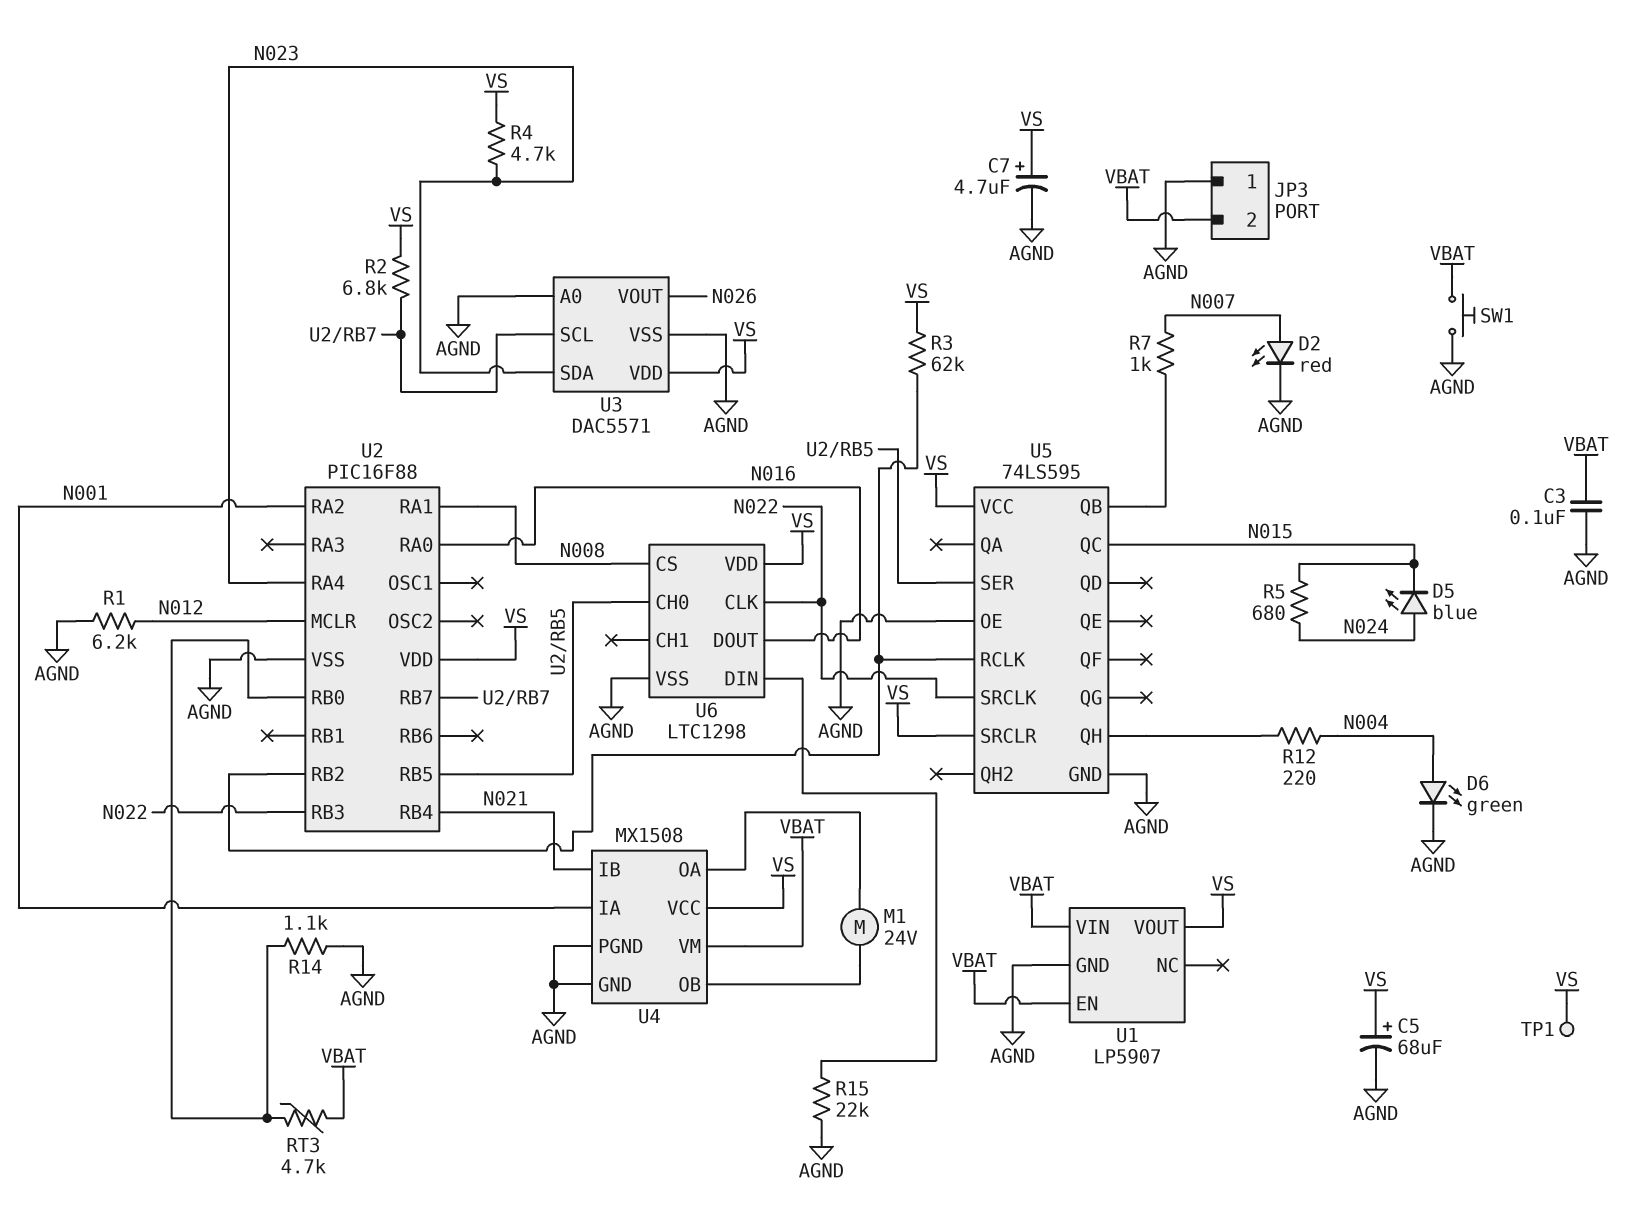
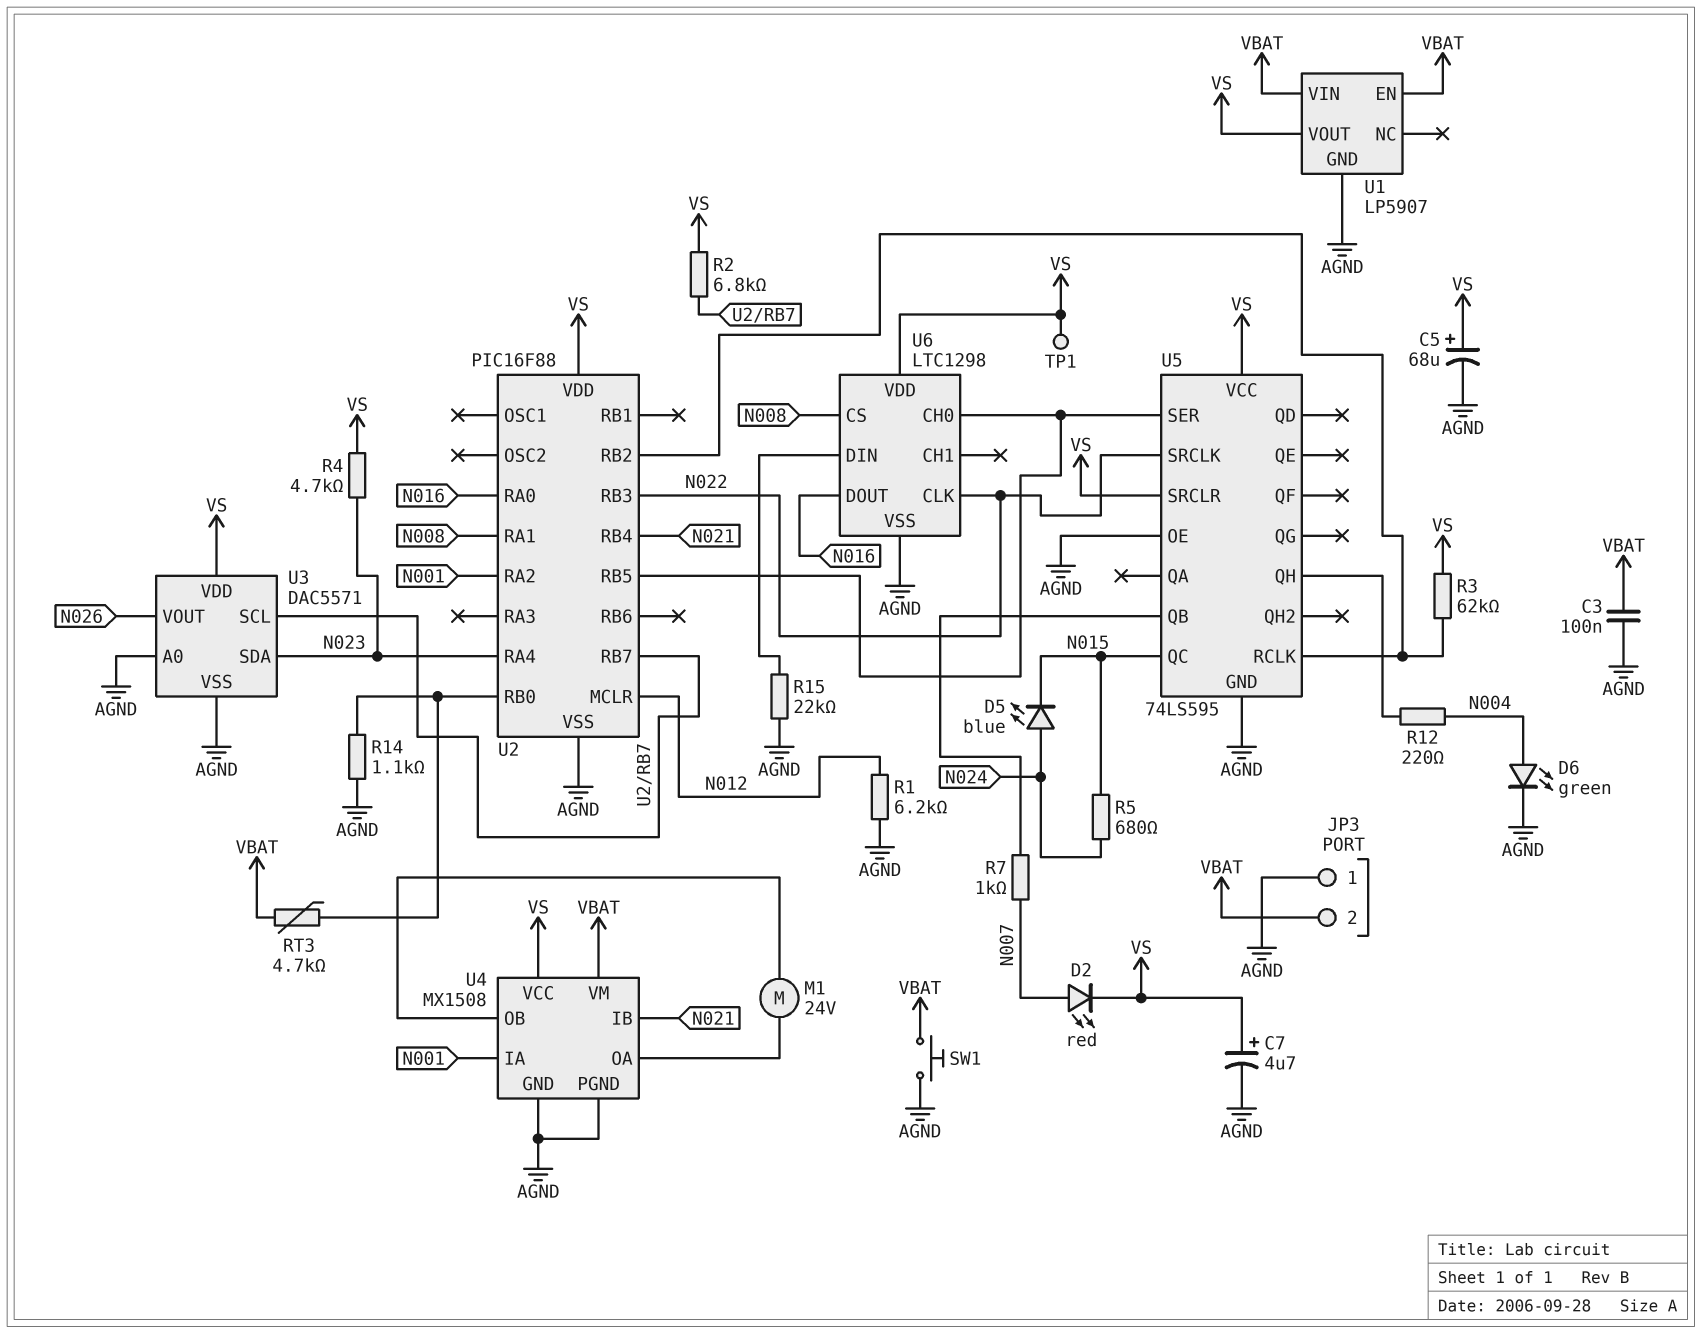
D2: LED red (A N007, K AGND) -> LED red (A N007, K VS)

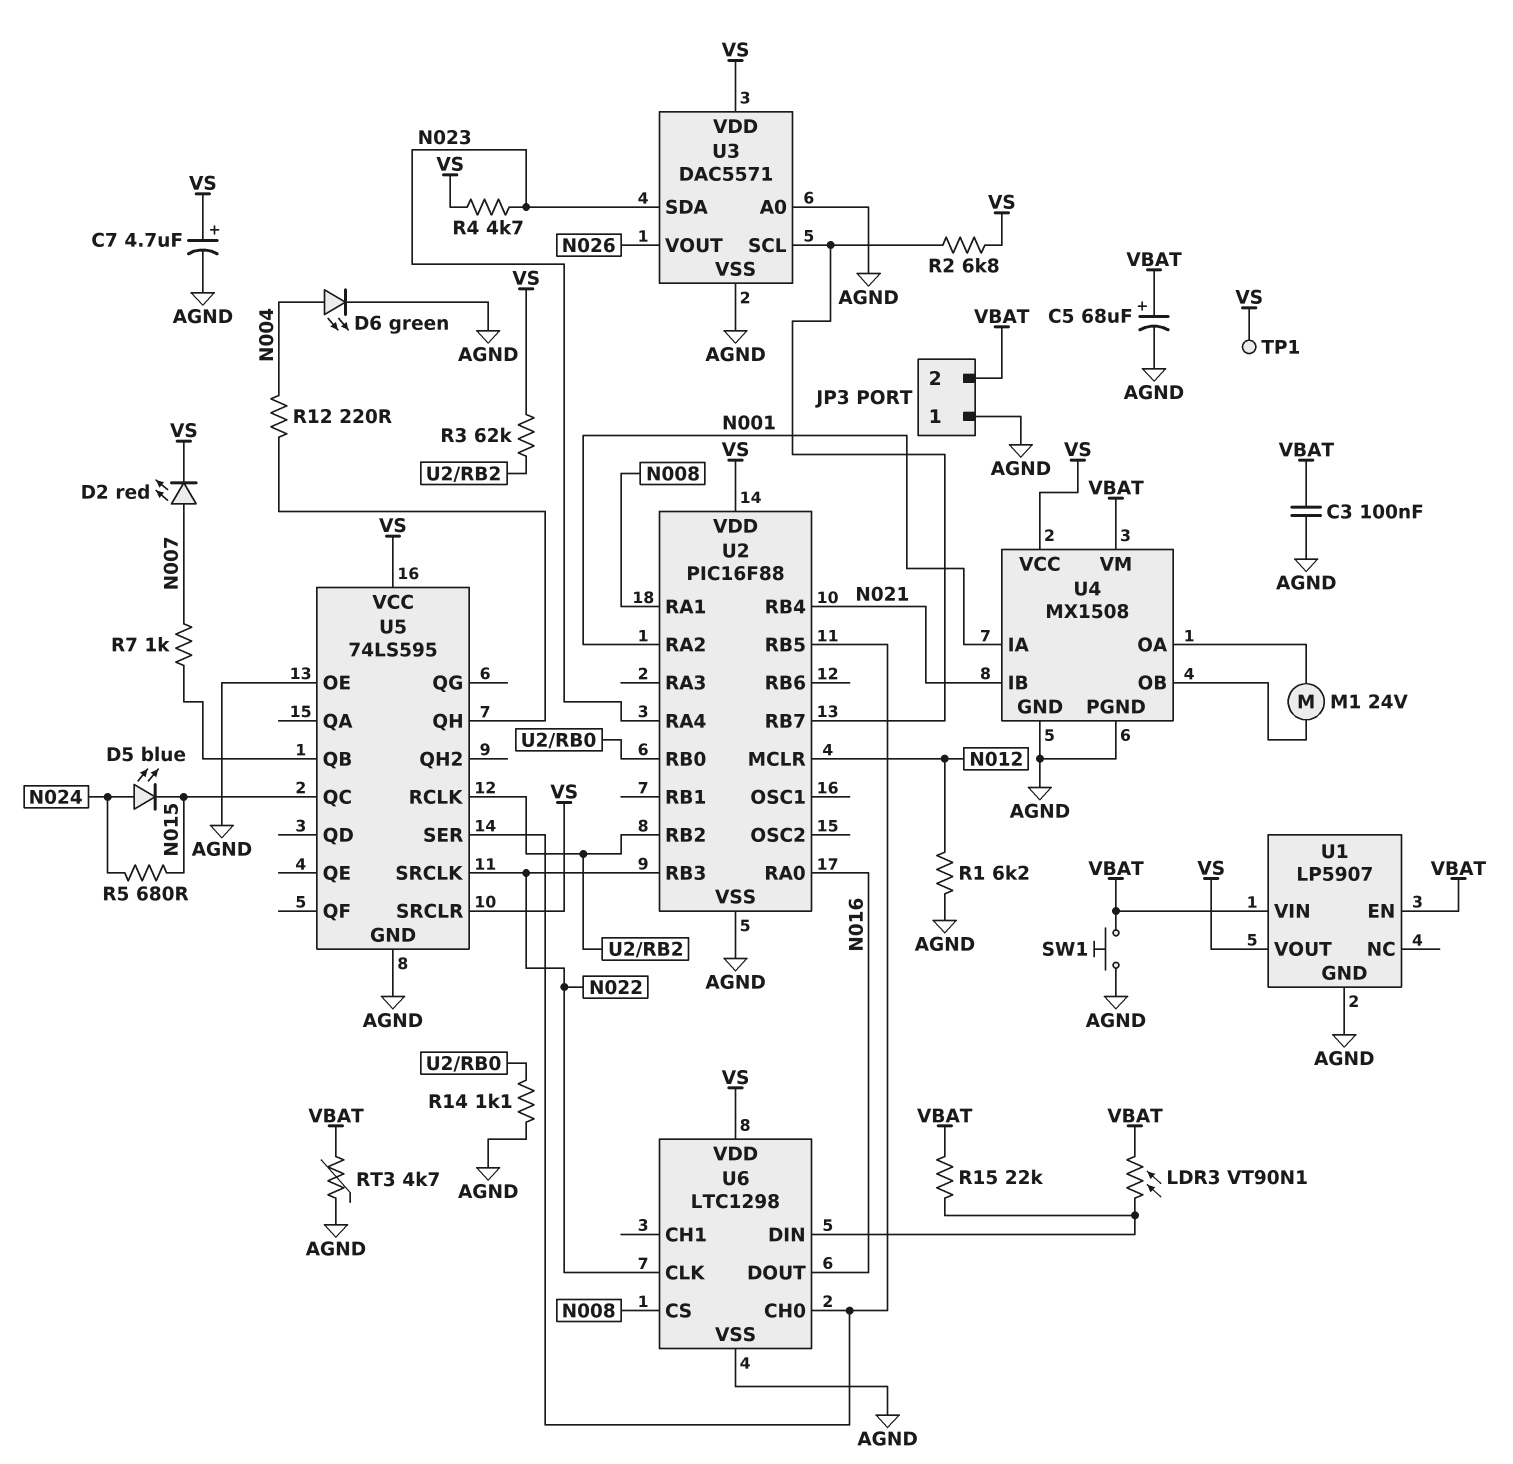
C5: 68uF (plus VS, minus AGND) -> 68uF (plus VBAT, minus AGND)
LDR3: none -> VT90N1 (U6/DIN, VBAT)
R15: 22k (AGND, U6/DIN) -> 22k (U6/DIN, VBAT)
RT3: 4.7k (U2/RB0, VBAT) -> 4.7k (AGND, VBAT)

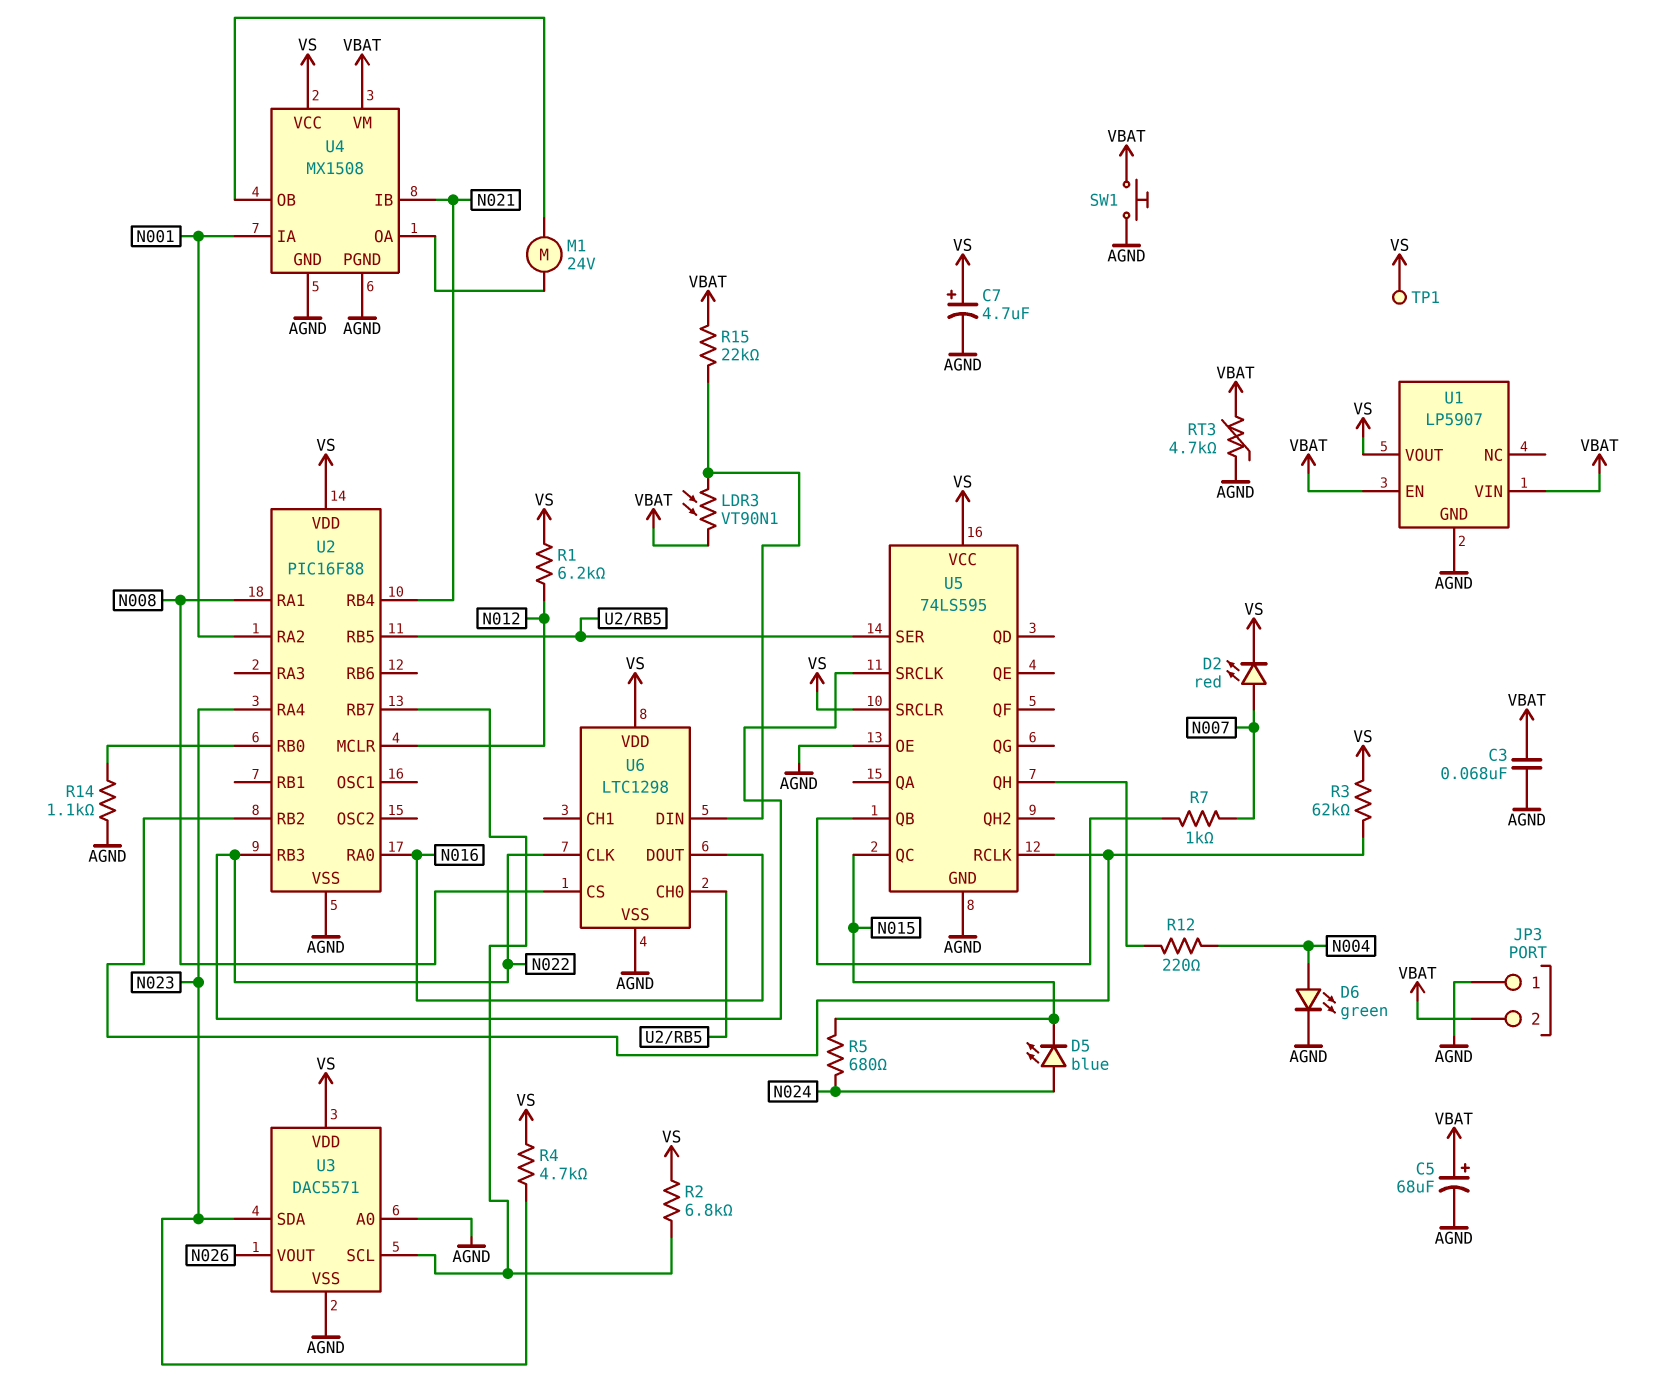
C3: 100nF (AGND, VBAT) -> 68nF (AGND, VBAT)
R1: 6.2k (AGND, N012) -> 6.2k (N012, VS)

